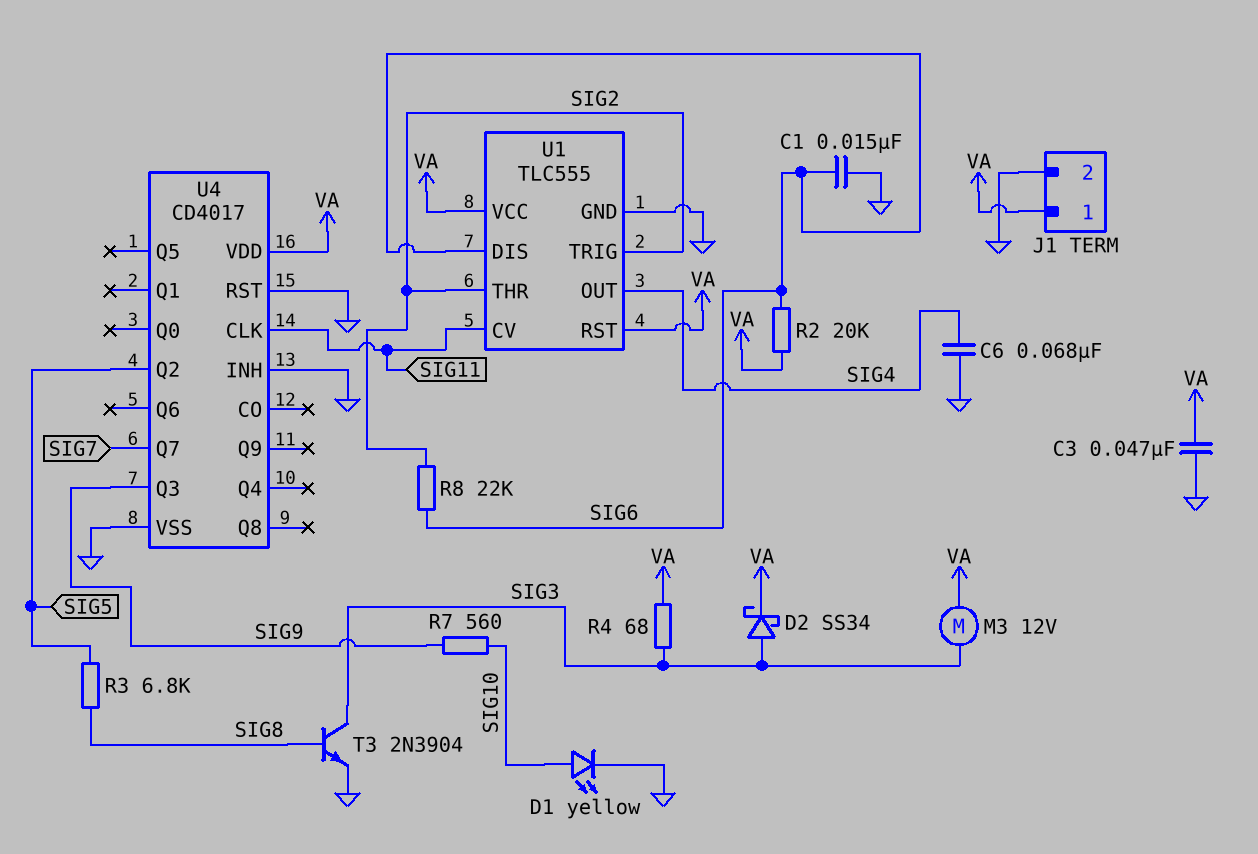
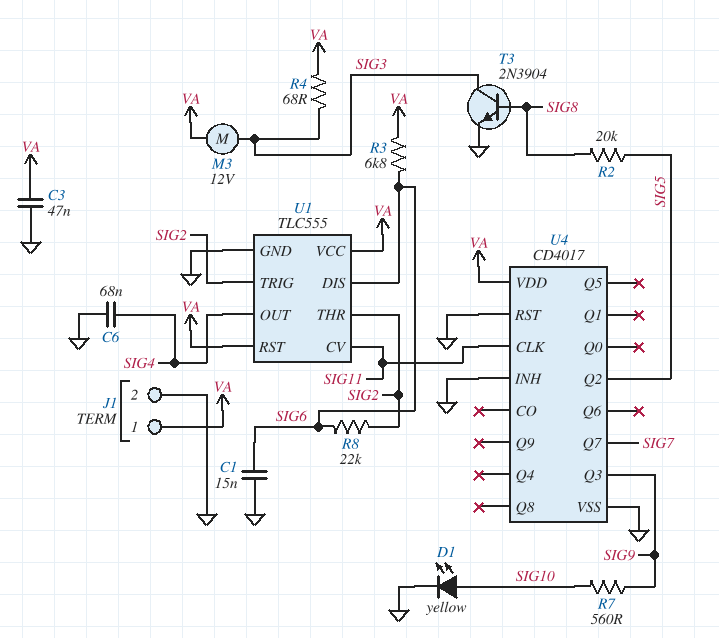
D2: schottky SS34 (A SIG3, K VA) -> none
R2: 20k (SIG6, VA) -> 20k (SIG5, SIG8)
R3: 6.8k (SIG5, SIG8) -> 6.8k (SIG6, VA)

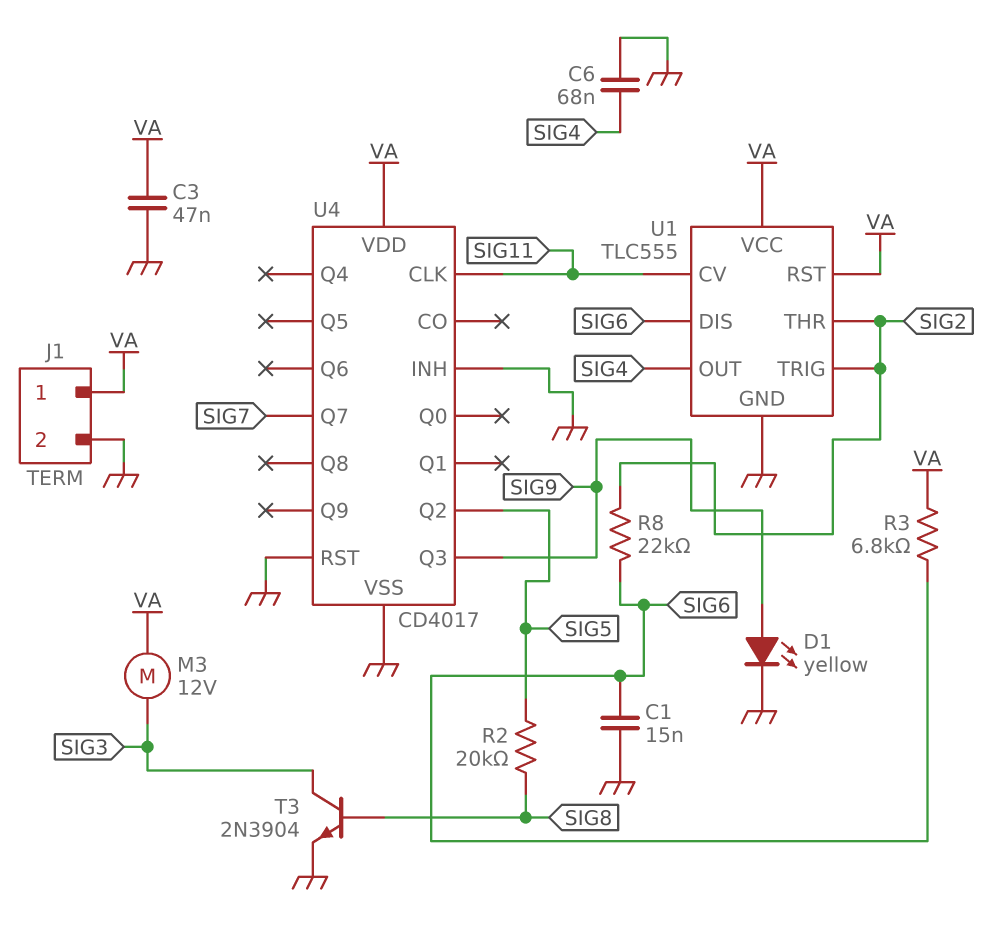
D1: LED yellow (A SIG10, K GND) -> LED yellow (A SIG9, K GND)
R4: 68 (SIG3, VA) -> none
R7: 560 (SIG9, SIG10) -> none

